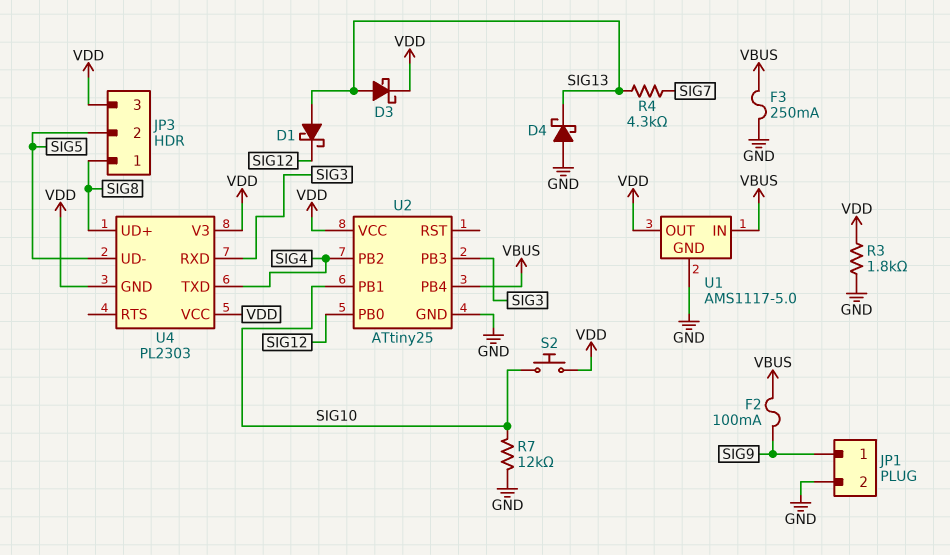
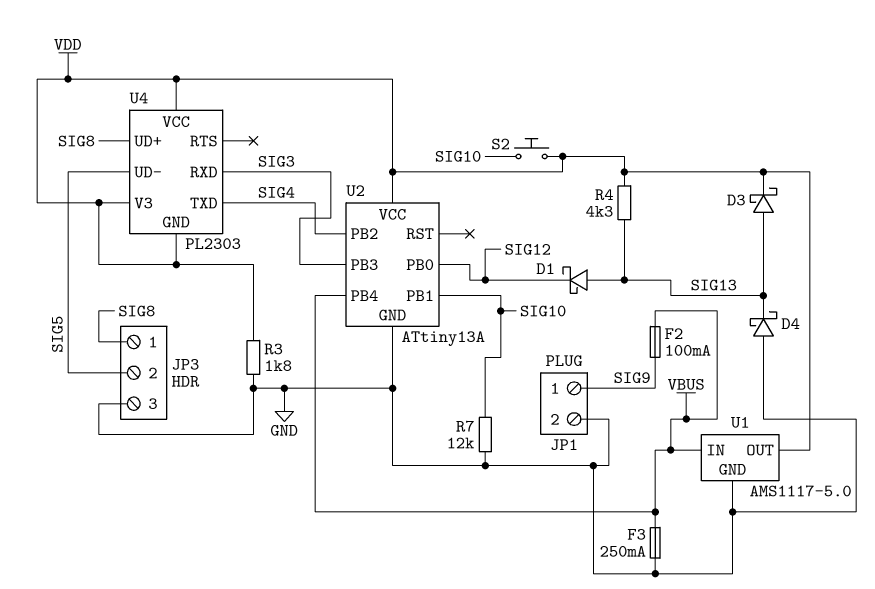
JP3 pin 3: VDD -> GND
R4: 4.3k (SIG7, SIG13) -> 4.3k (SIG13, VDD)
U2: ATtiny25 -> ATtiny13A

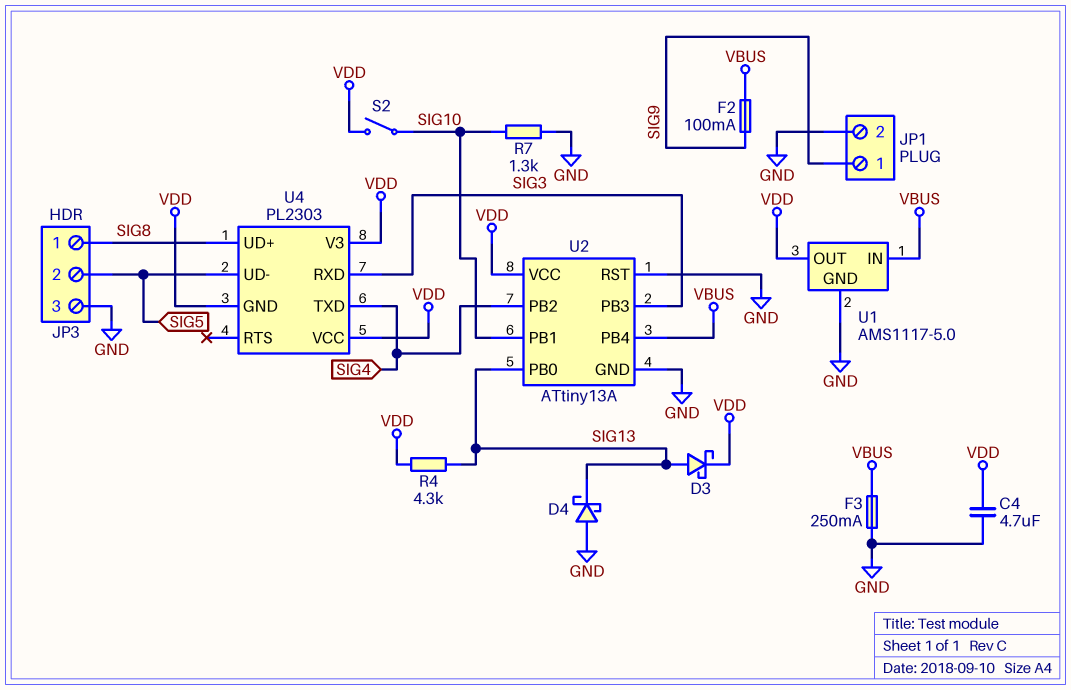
C4: none -> 4.7uF (GND, VDD)
D1: schottky (A SIG13, K SIG12) -> none
R3: 1.8k (GND, VDD) -> none
R7: 12k (GND, SIG10) -> 1.3k (GND, SIG10)
S2: button (SIG10, VDD) -> switch (SIG10, VDD)
U2 pin PB0: SIG12 -> SIG13
U2 pin RST: none -> GND

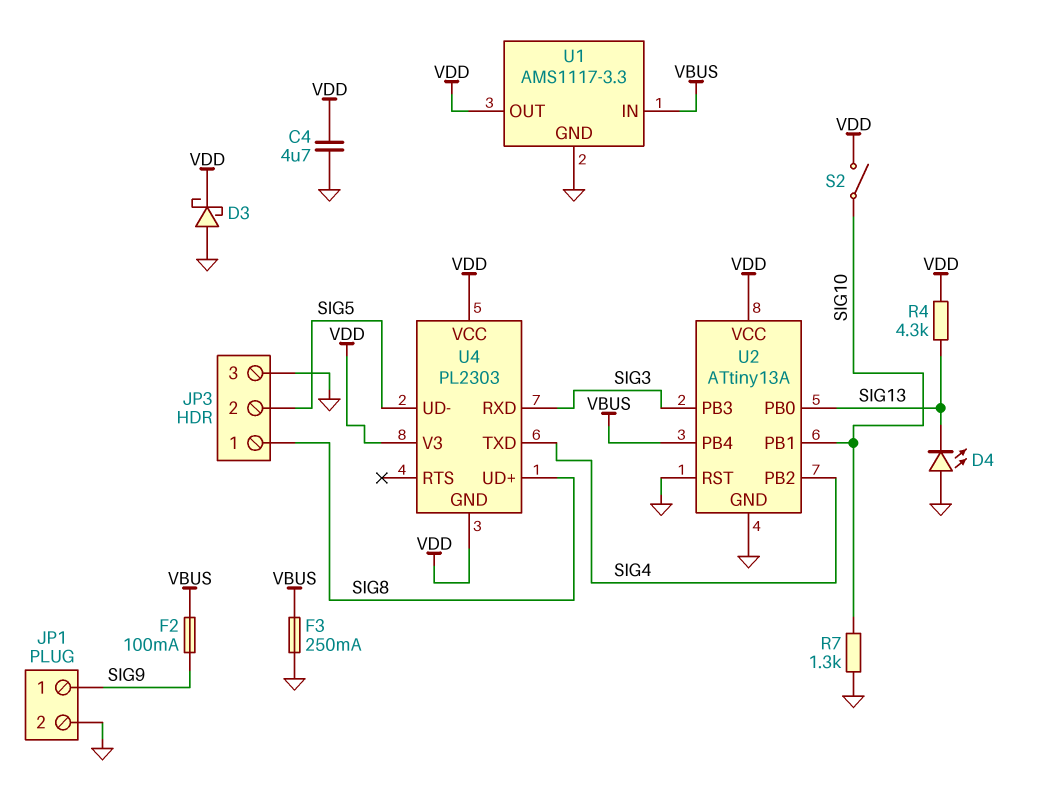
D3: schottky (A SIG13, K VDD) -> schottky (A GND, K VDD)
D4: schottky (A GND, K SIG13) -> LED (A GND, K SIG13)
U1: AMS1117-5.0 -> AMS1117-3.3

